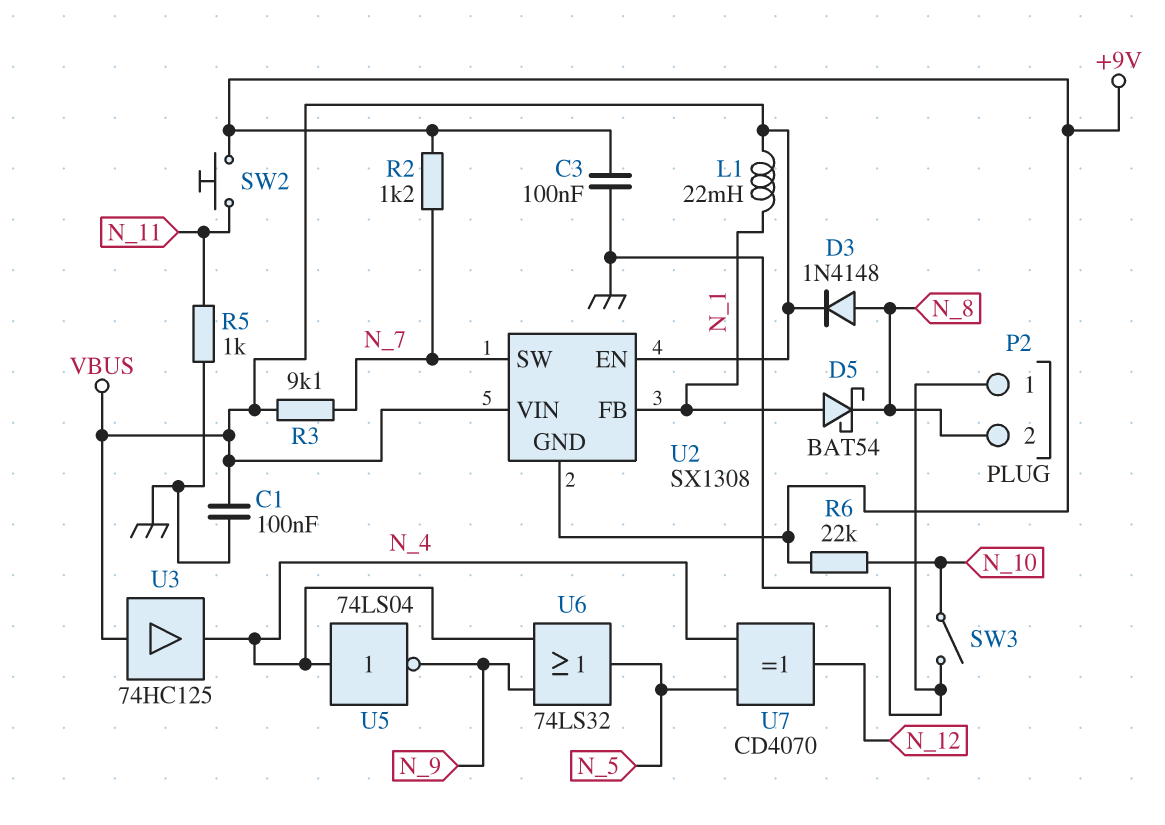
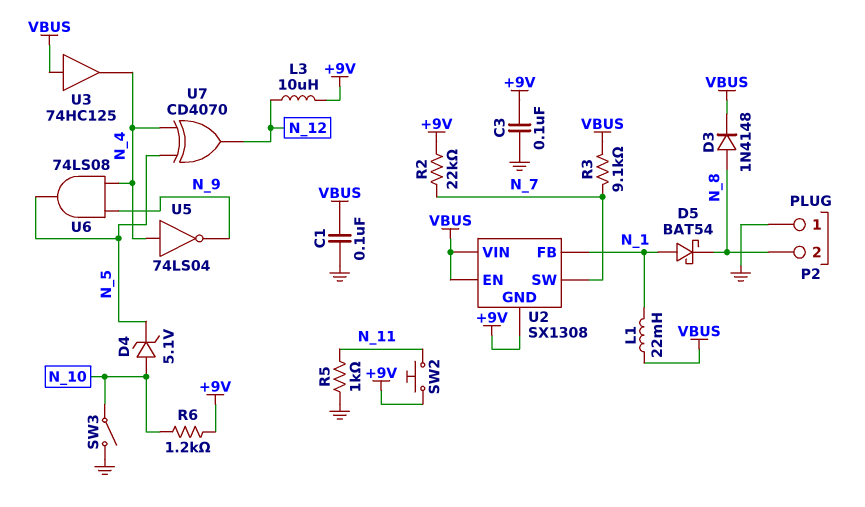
D4: none -> zener 5.1V (A N_10, K N_5)
L3: none -> 10uH (+9V, N_12)
R2: 1.2k (+9V, N_7) -> 22k (+9V, N_7)
R6: 22k (+9V, N_10) -> 1.2k (+9V, N_10)
U6: OR 74LS32 (in N_4, in N_9, out N_5) -> AND 74LS08 (in N_4, in N_9, out N_5)

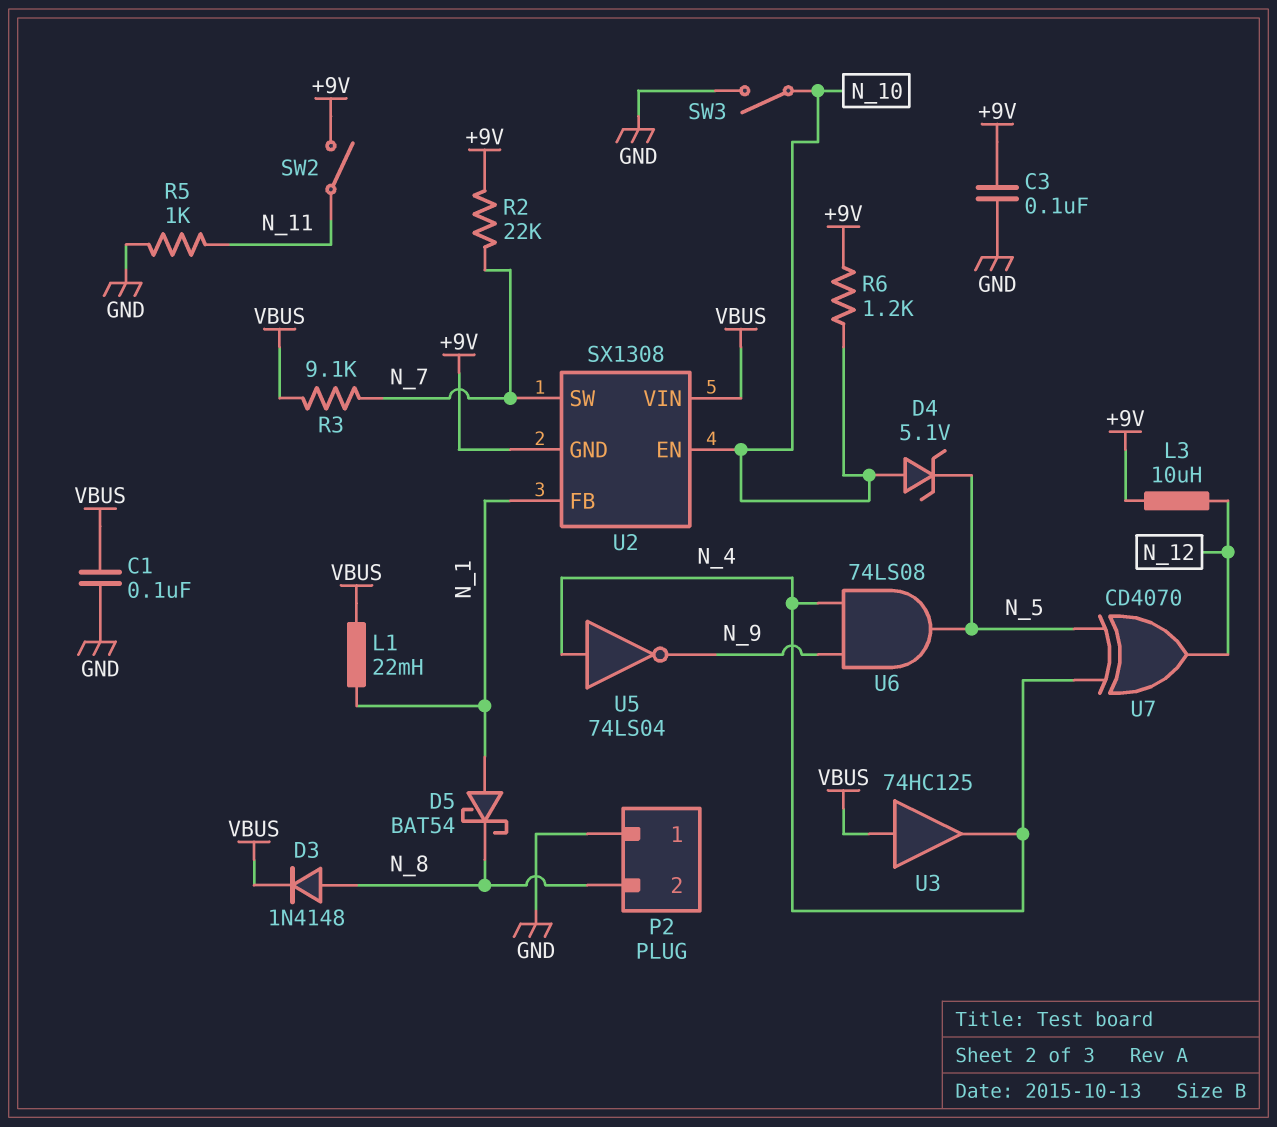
SW2: button (+9V, N_11) -> switch (+9V, N_11)
U2 pin EN: VBUS -> N_10

